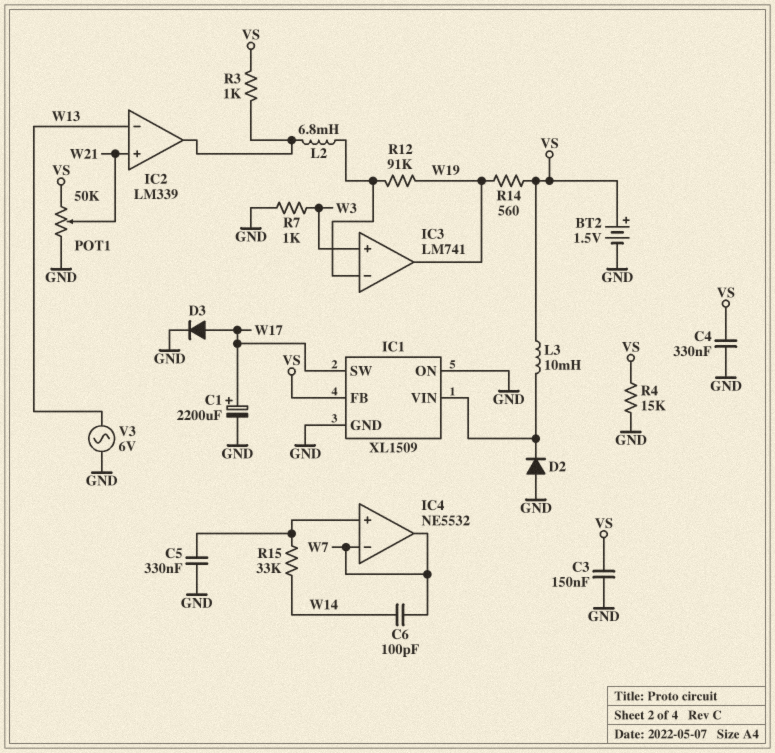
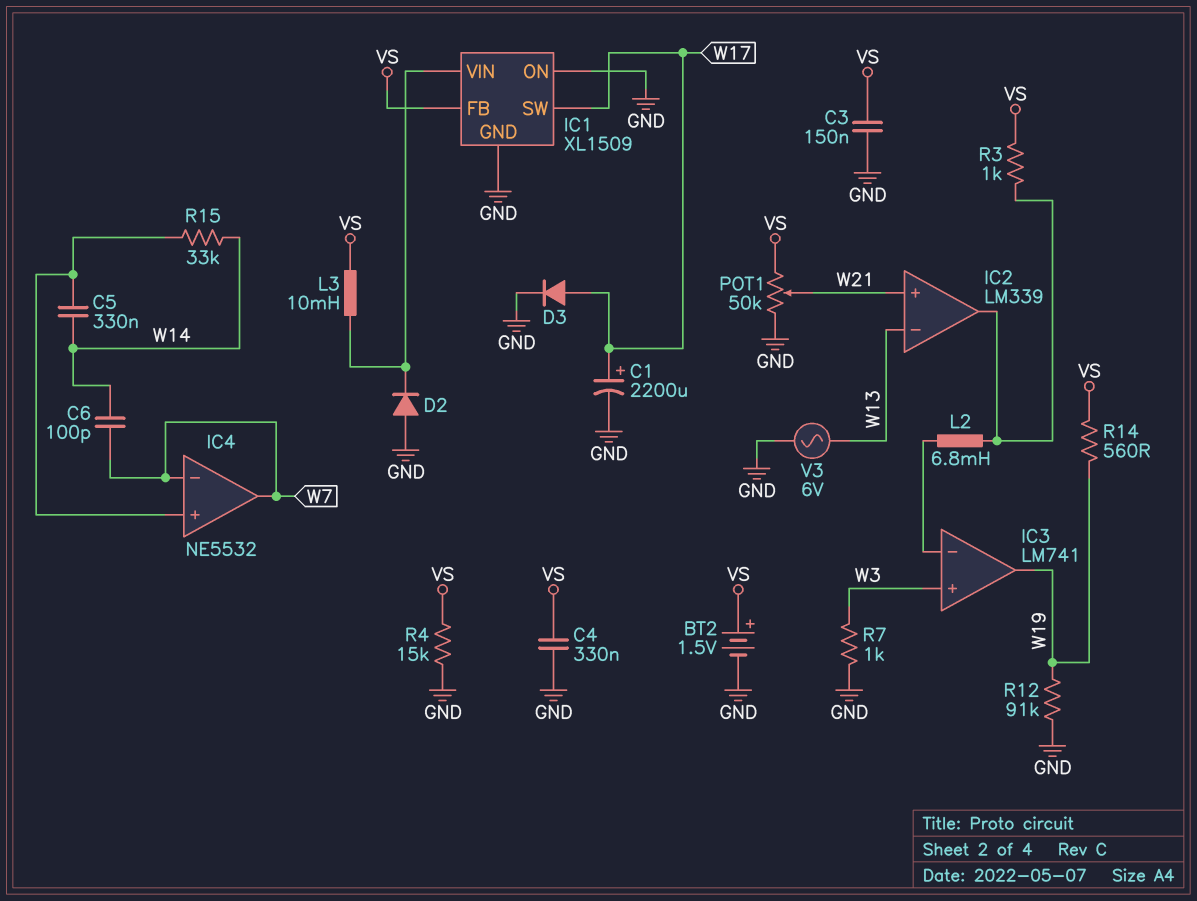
C5: 330nF (GND, IC4/in+) -> 330nF (IC4/in+, W14)
R12: 91k (IC3/in-, W19) -> 91k (GND, W19)

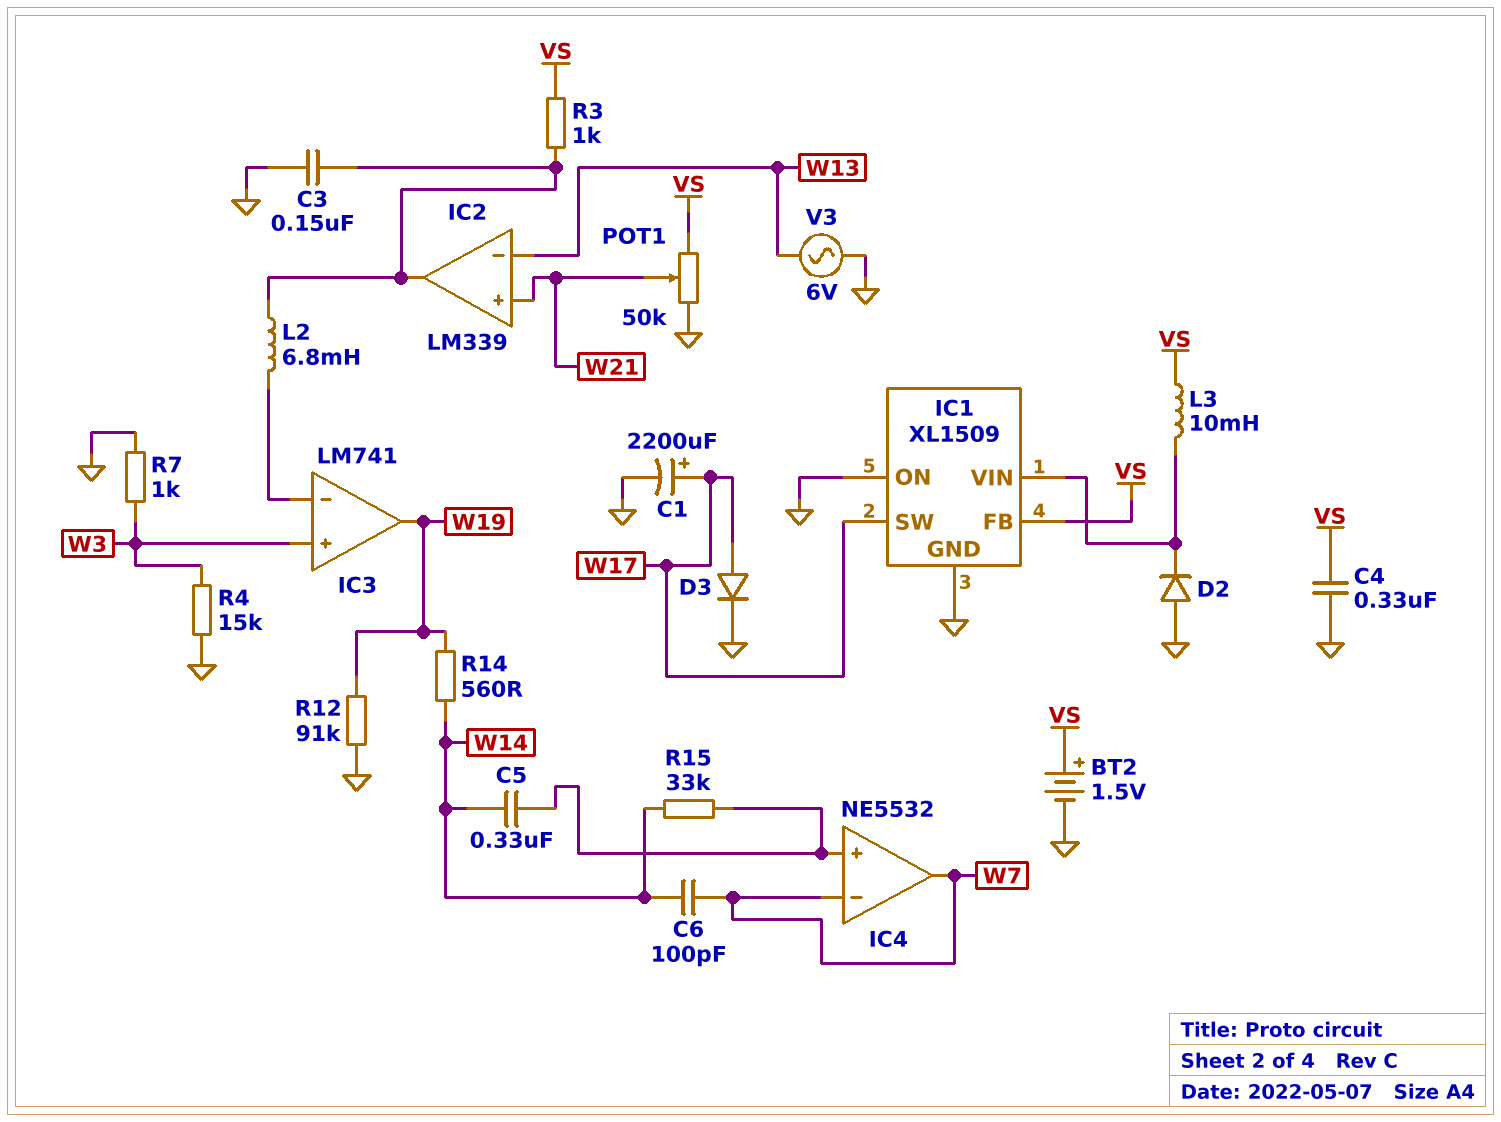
C3: 150nF (GND, VS) -> 150nF (GND, IC2/out)
R4: 15k (GND, VS) -> 15k (GND, W3)
R14: 560 (VS, W19) -> 560 (W14, W19)

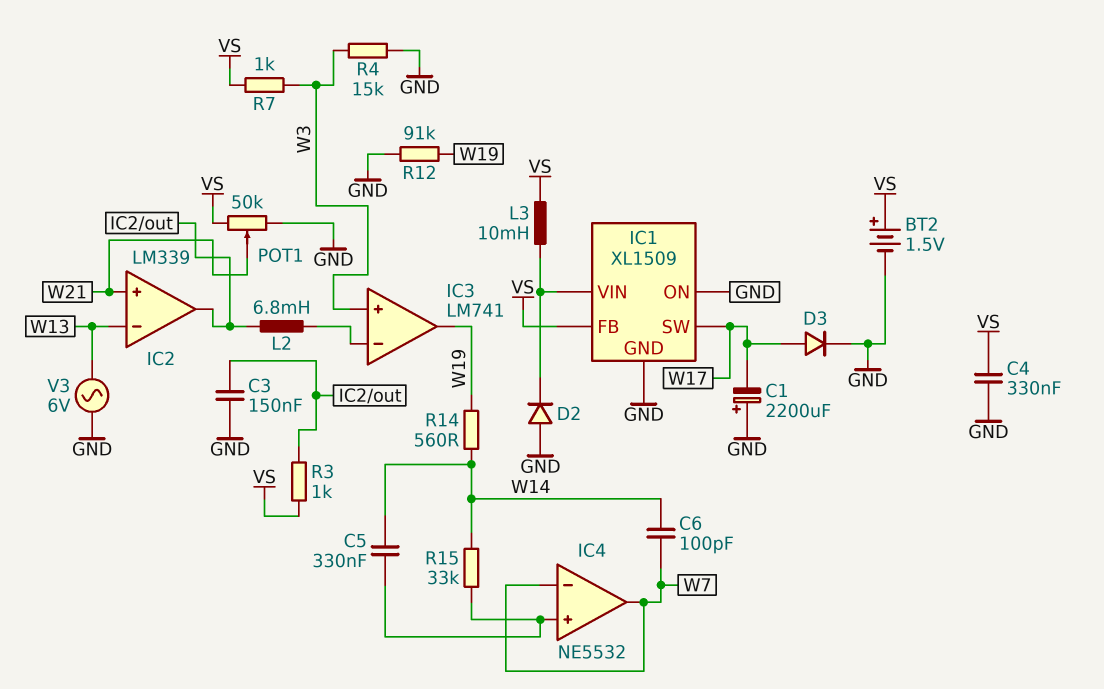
C1: 2200uF (plus W17, minus GND) -> 2200uF (plus GND, minus W17)
R7: 1k (GND, W3) -> 1k (VS, W3)

